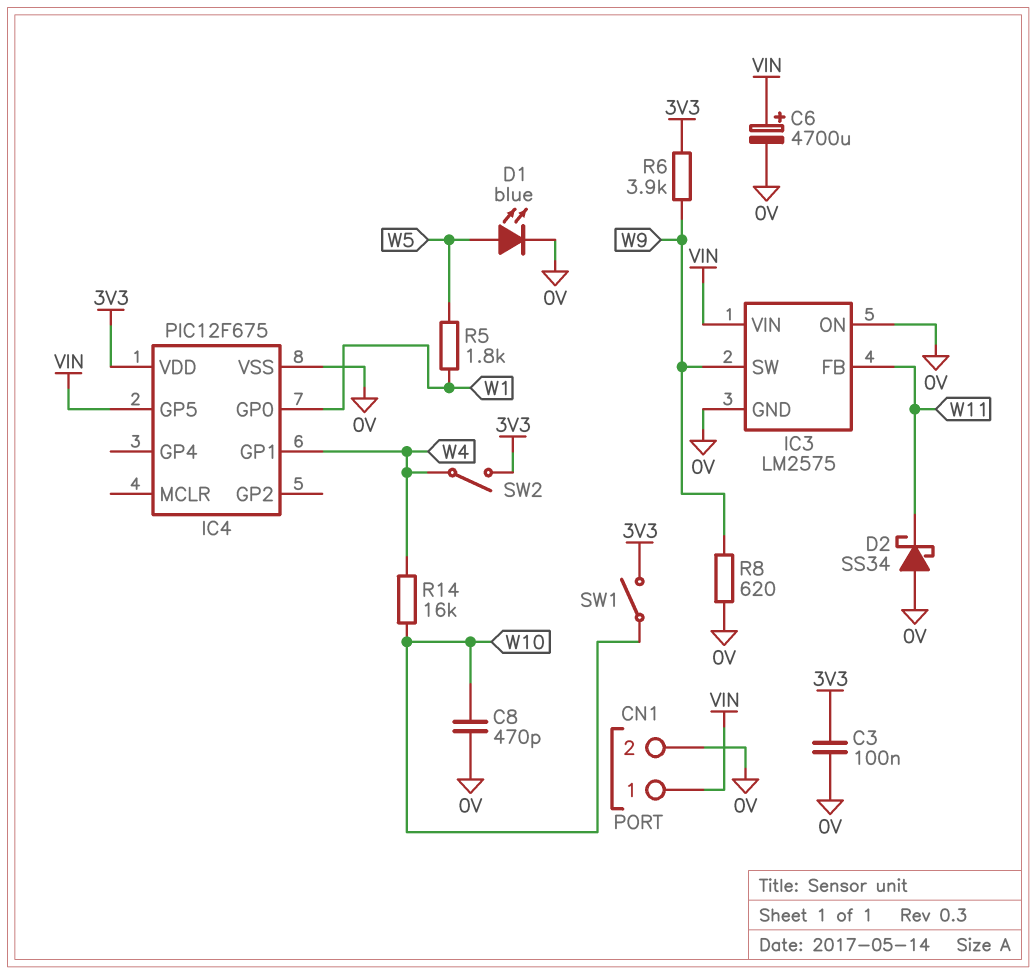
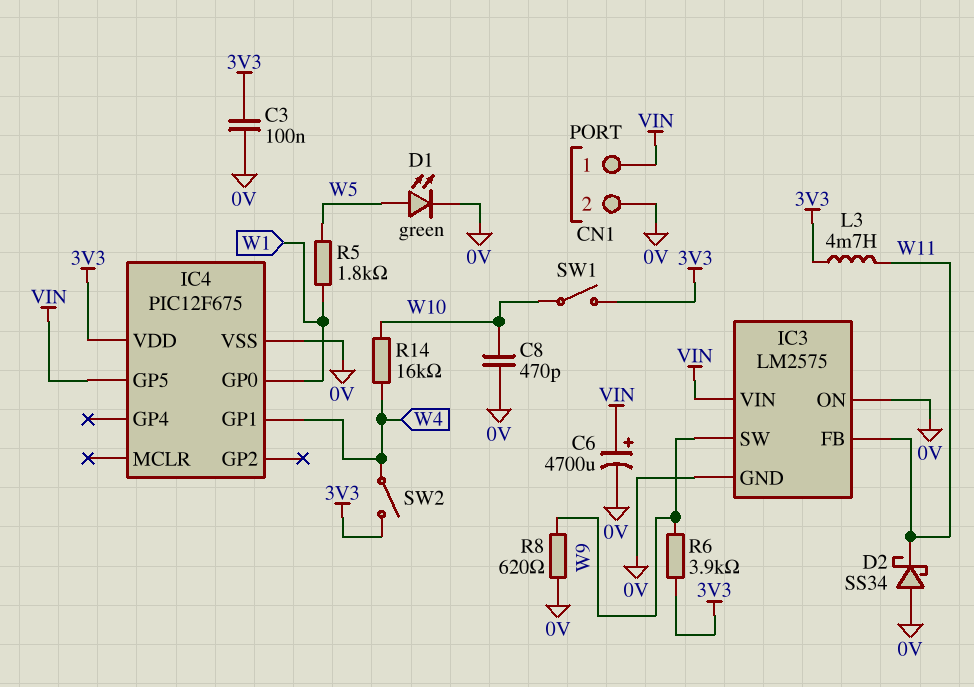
D1: LED blue (A W5, K 0V) -> LED green (A W5, K 0V)
L3: none -> 4.7mH (3V3, W11)

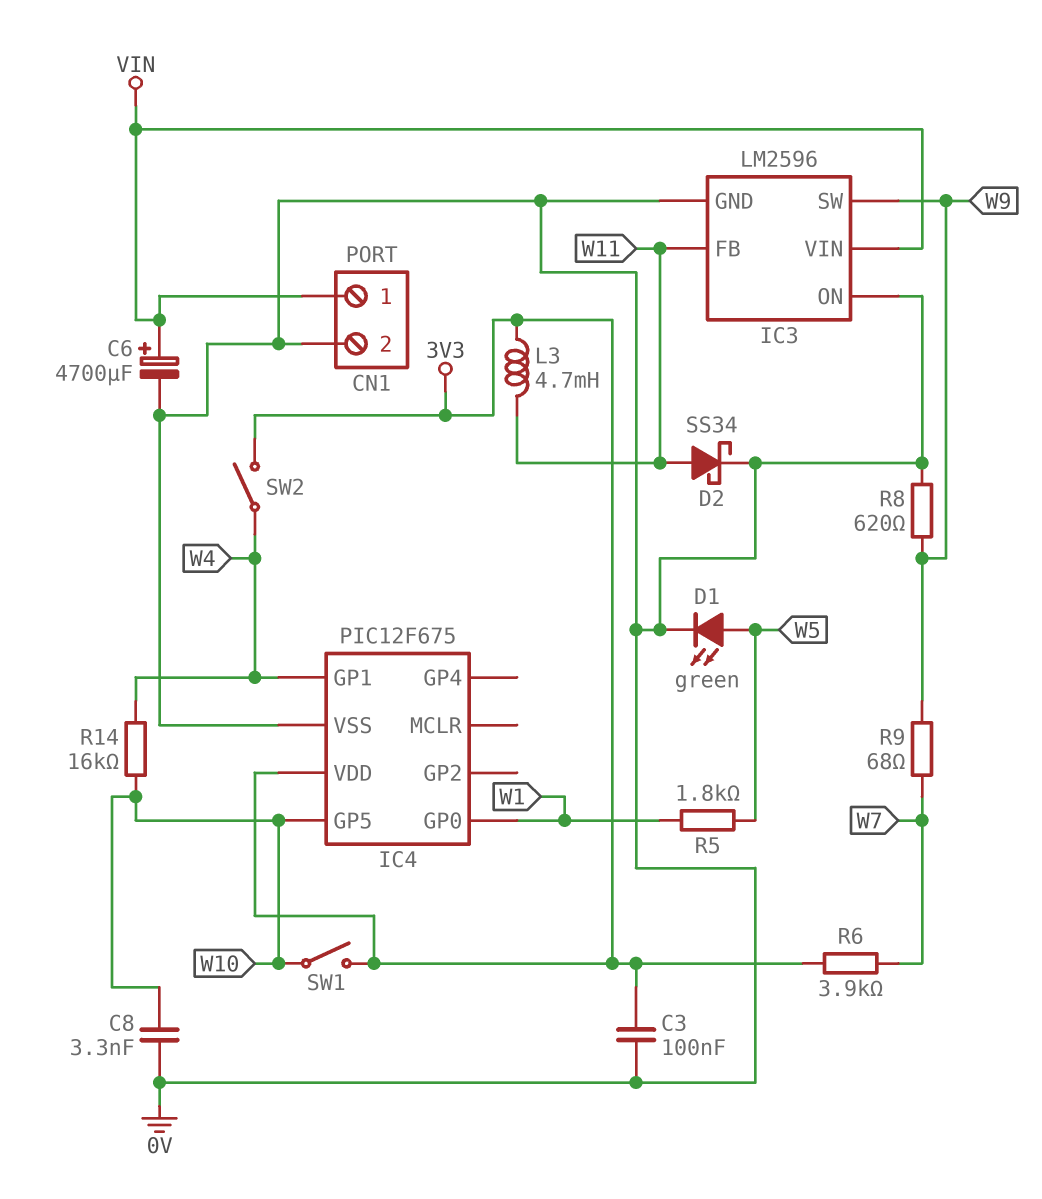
C8: 470pF (0V, W10) -> 3.3nF (0V, W10)
D2: schottky SS34 (A 0V, K W11) -> schottky SS34 (A W11, K 0V)
IC3: LM2575 -> LM2596
IC4 pin GP5: VIN -> W10
R6: 3.9k (3V3, W9) -> 3.9k (3V3, W7)
R9: none -> 68 (W7, W9)

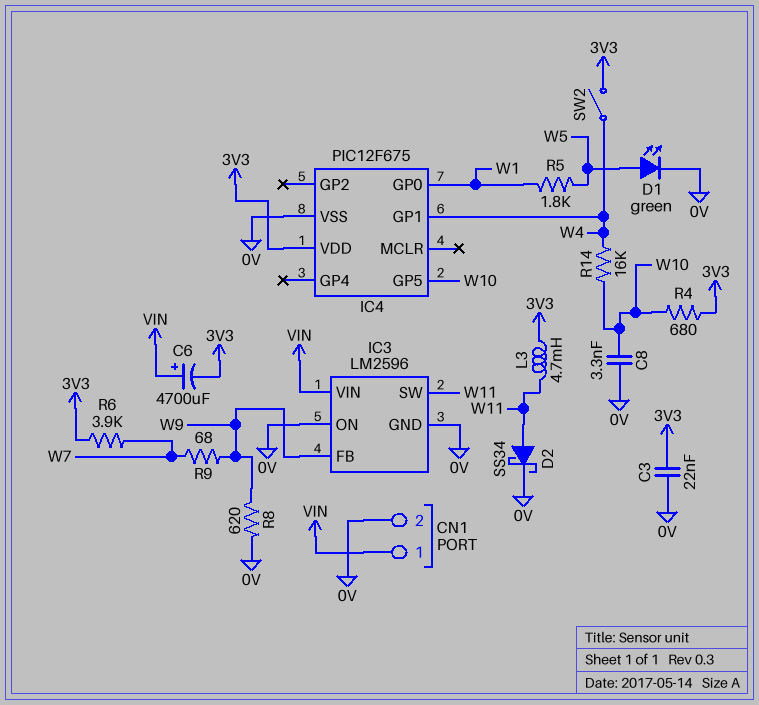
C3: 100nF (0V, 3V3) -> 22nF (0V, 3V3)
C6: 4700uF (plus VIN, minus 0V) -> 4700uF (plus VIN, minus 3V3)
IC3 pin FB: W11 -> W9
IC3 pin SW: W9 -> W11
R4: none -> 680 (3V3, W10)
SW1: switch (3V3, W10) -> none

